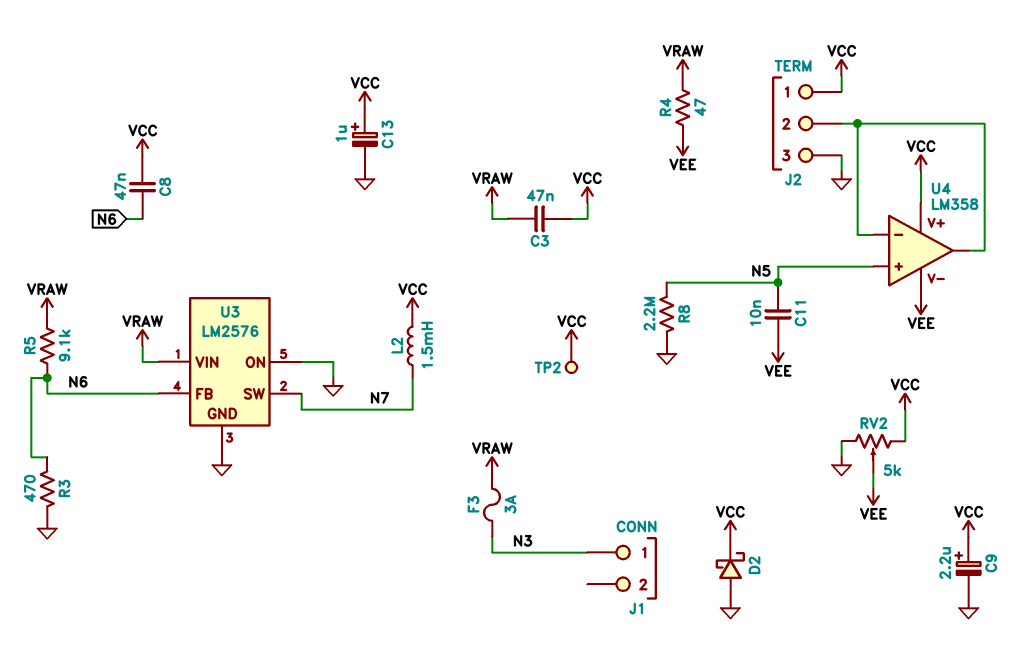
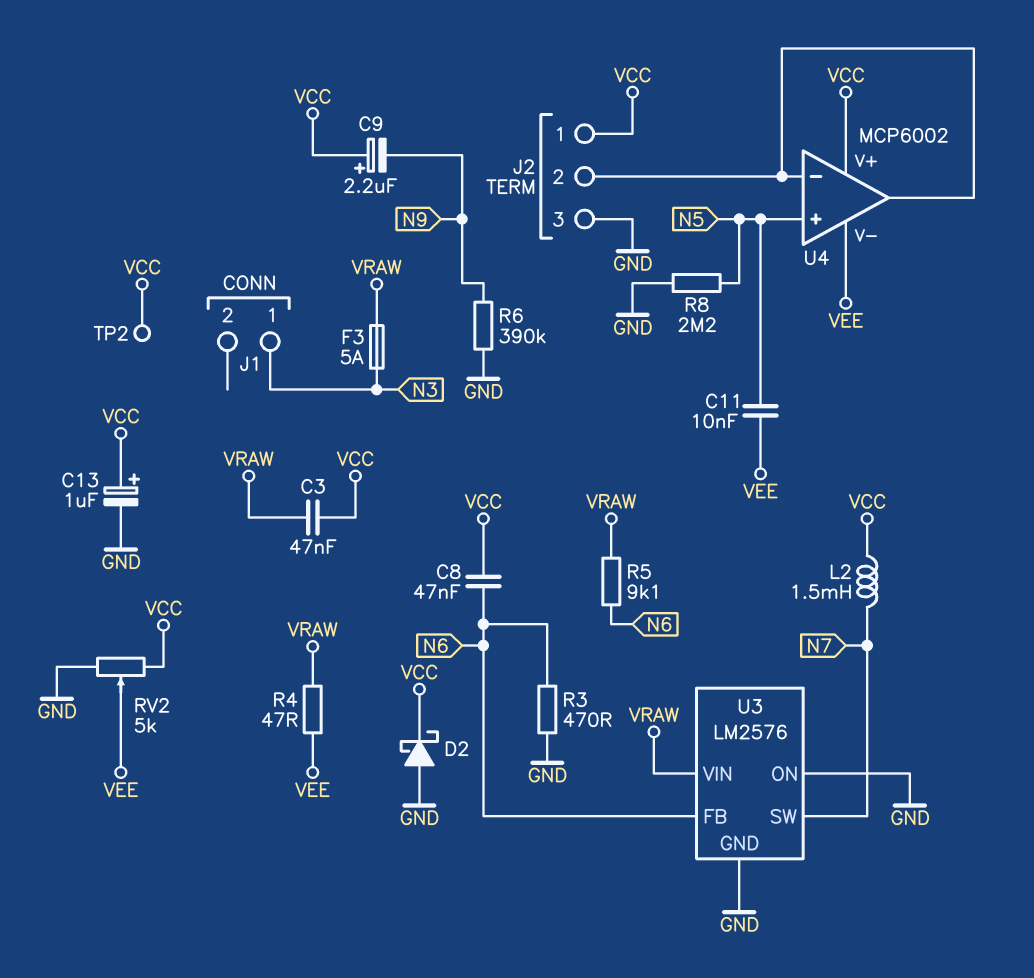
C9: 2.2uF (plus VCC, minus GND) -> 2.2uF (plus VCC, minus N9)
F3: 3A (N3, VRAW) -> 5A (N3, VRAW)
R6: none -> 390k (GND, N9)
U4: LM358 -> MCP6002

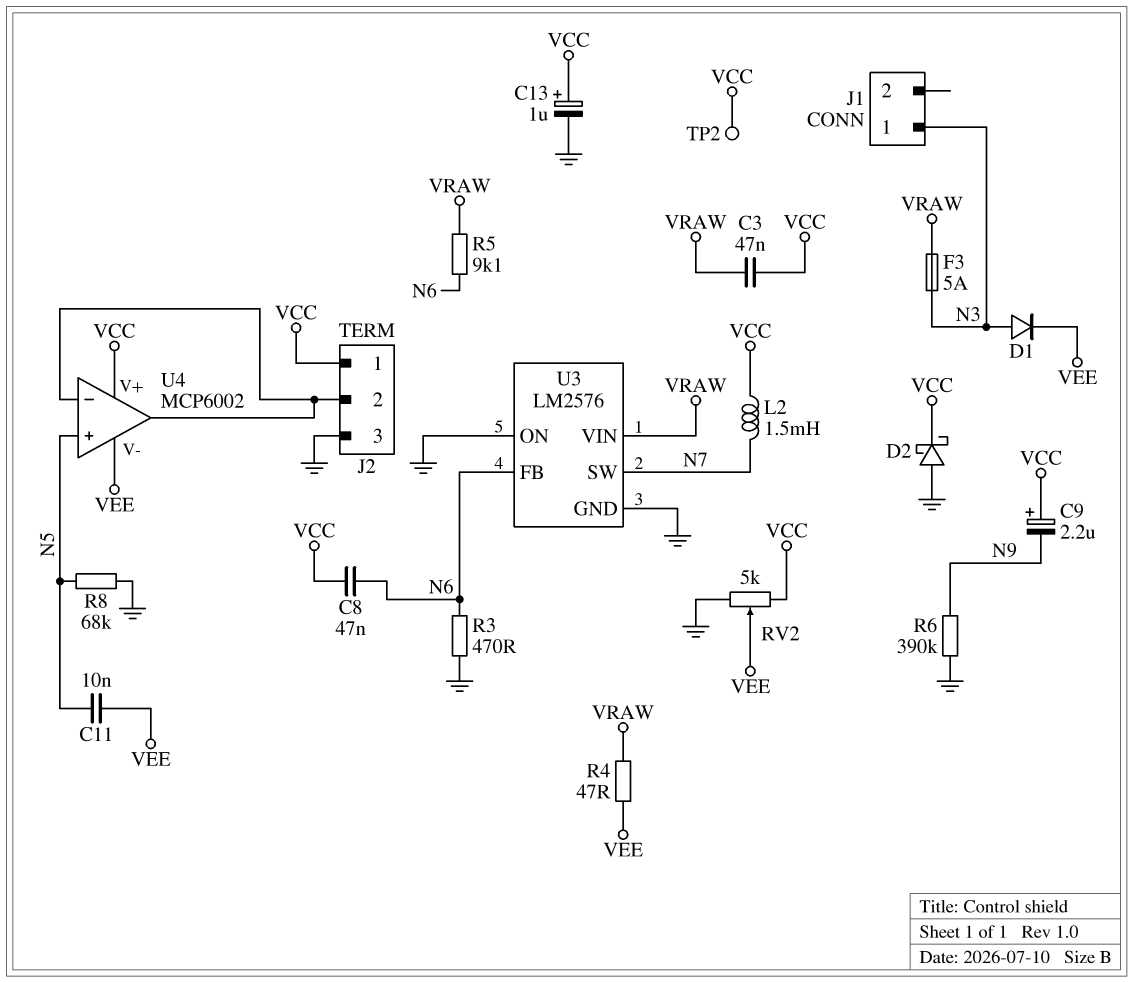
D1: none -> diode (A N3, K VEE)
R8: 2.2M (GND, N5) -> 68k (GND, N5)

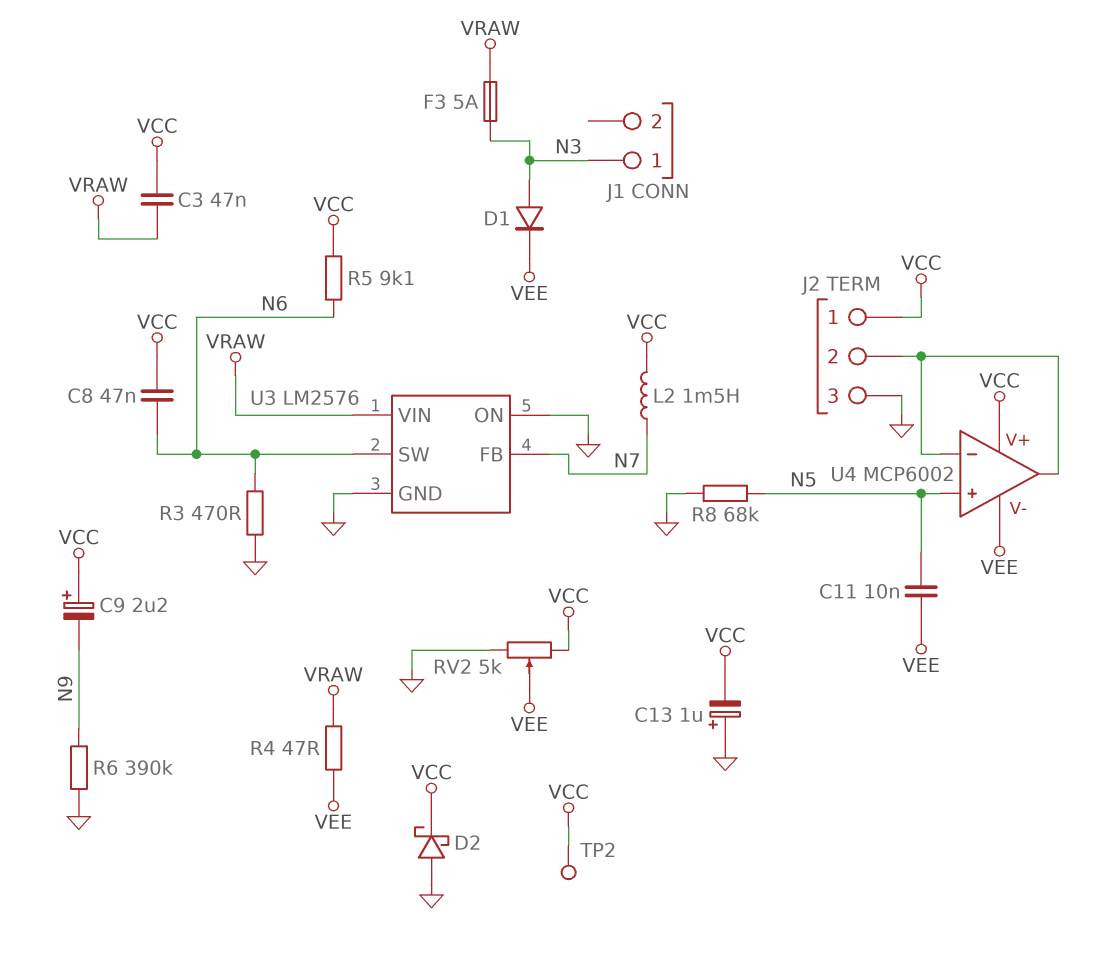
C13: 1uF (plus VCC, minus GND) -> 1uF (plus GND, minus VCC)
R5: 9.1k (N6, VRAW) -> 9.1k (N6, VCC)
U3 pin FB: N6 -> N7
U3 pin SW: N7 -> N6

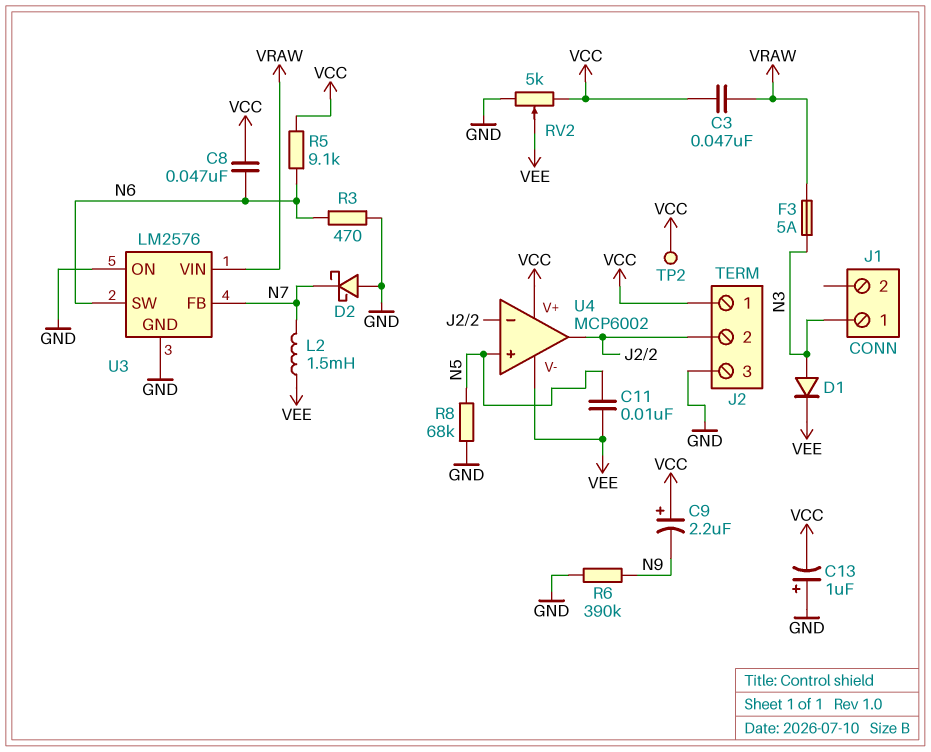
D2: schottky (A GND, K VCC) -> schottky (A GND, K N7)
L2: 1.5mH (N7, VCC) -> 1.5mH (N7, VEE)
R4: 47 (VEE, VRAW) -> none

